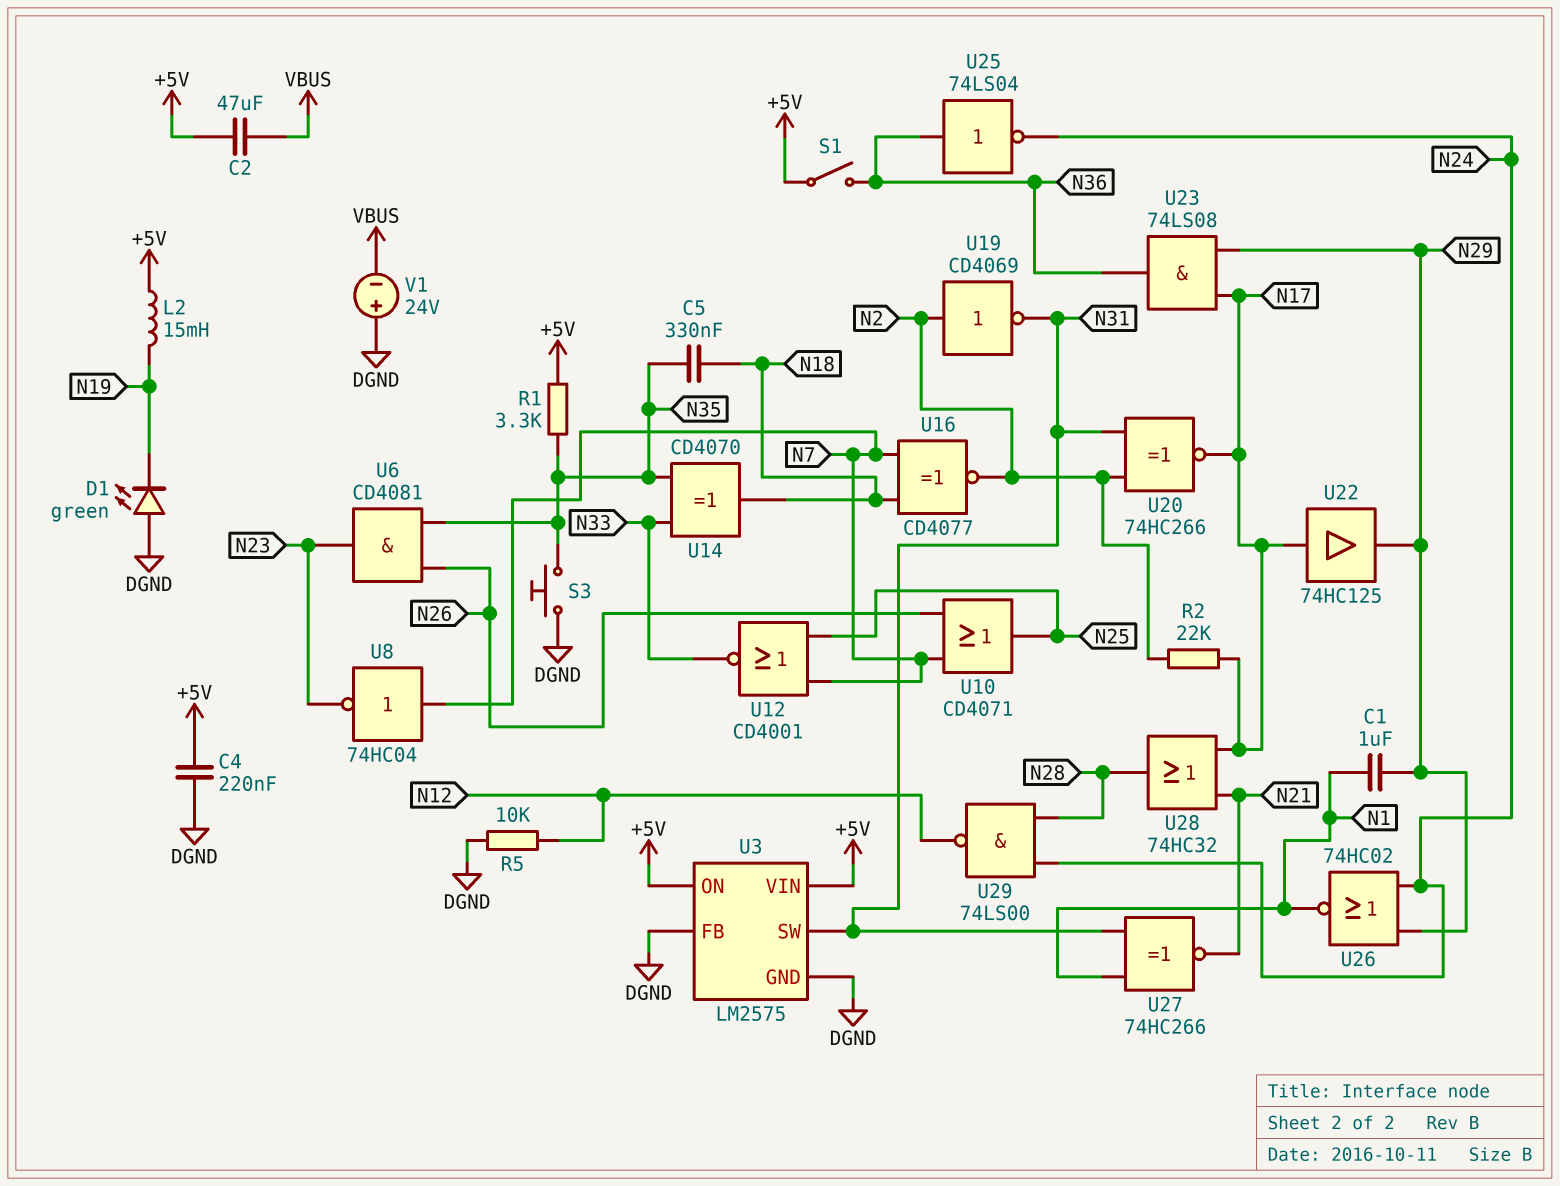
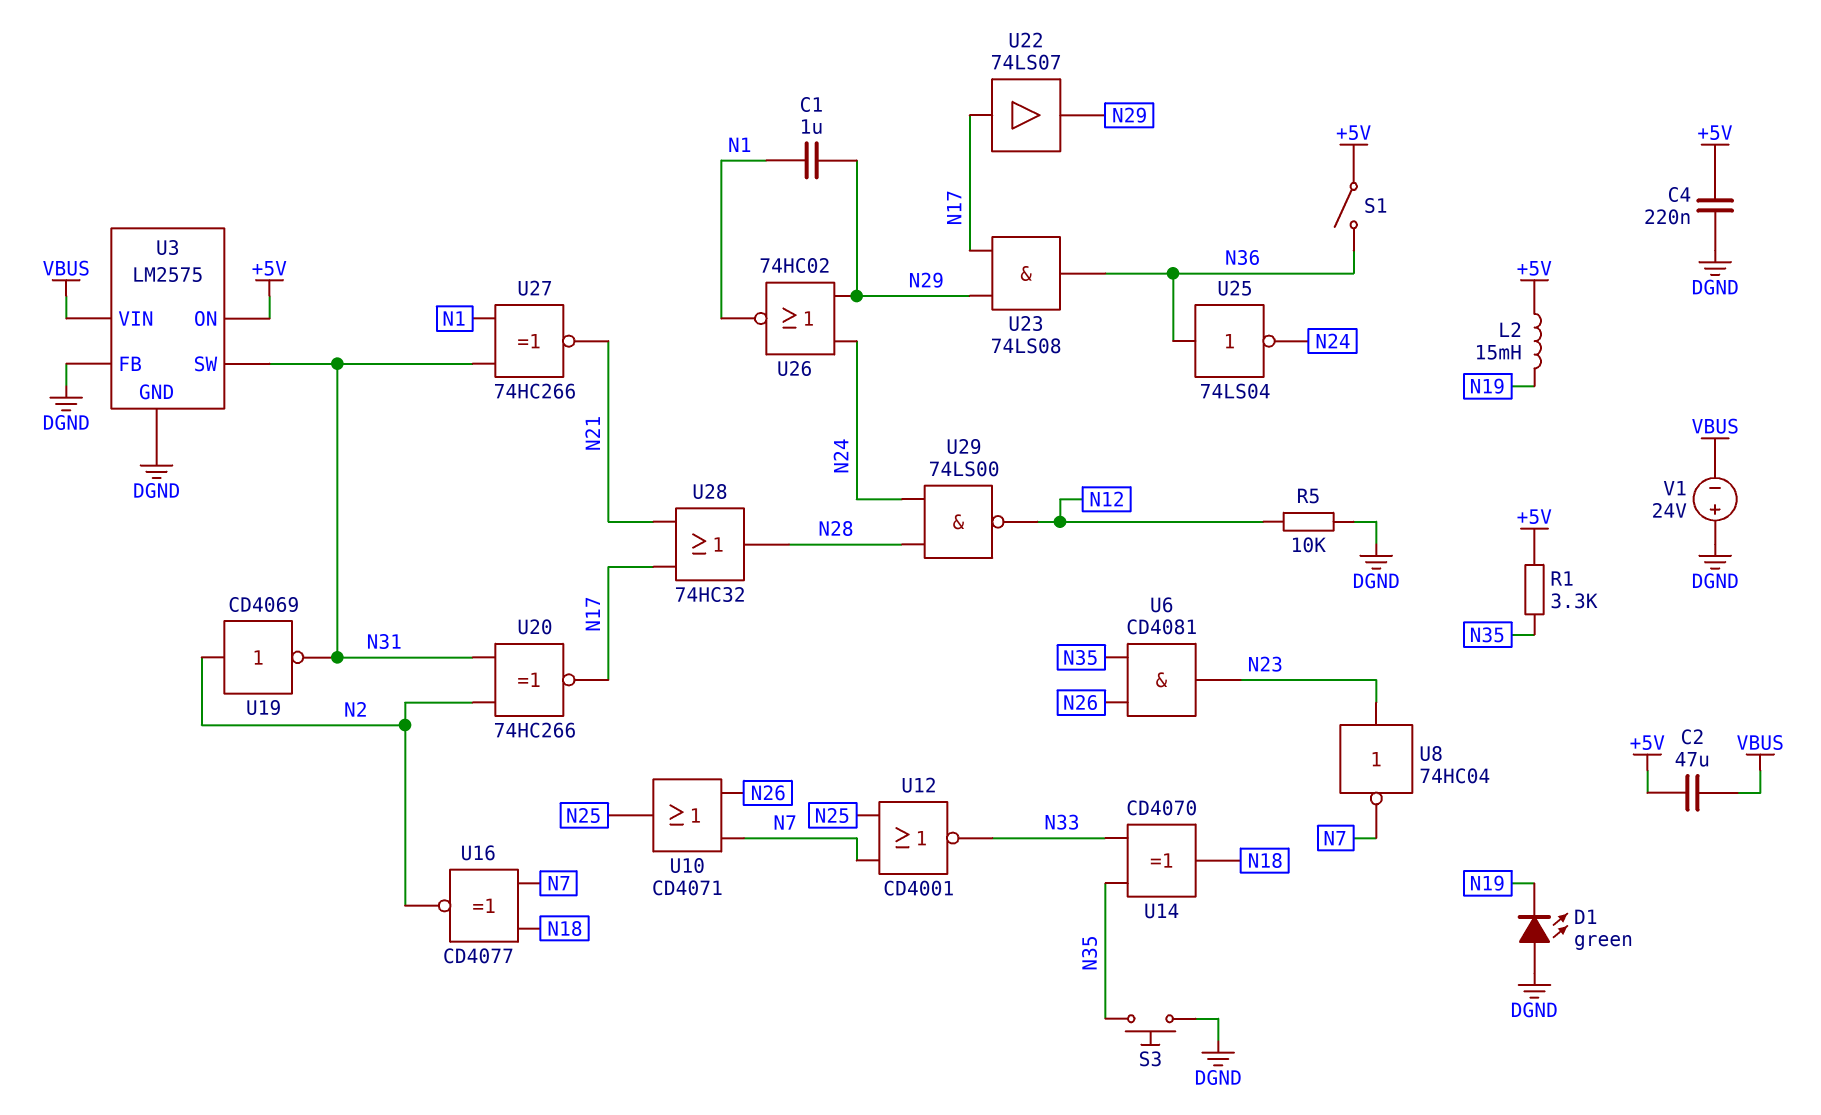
C5: 330nF (N18, N35) -> none
R2: 22k (N2, N17) -> none
U3 pin VIN: +5V -> VBUS
U8: NOT 74HC04 (in N7, out N23) -> NOT 74HC04 (in N23, out N7)
U22: buffer 74HC125 (in N17, out N29) -> buffer 74LS07 (in N17, out N29)

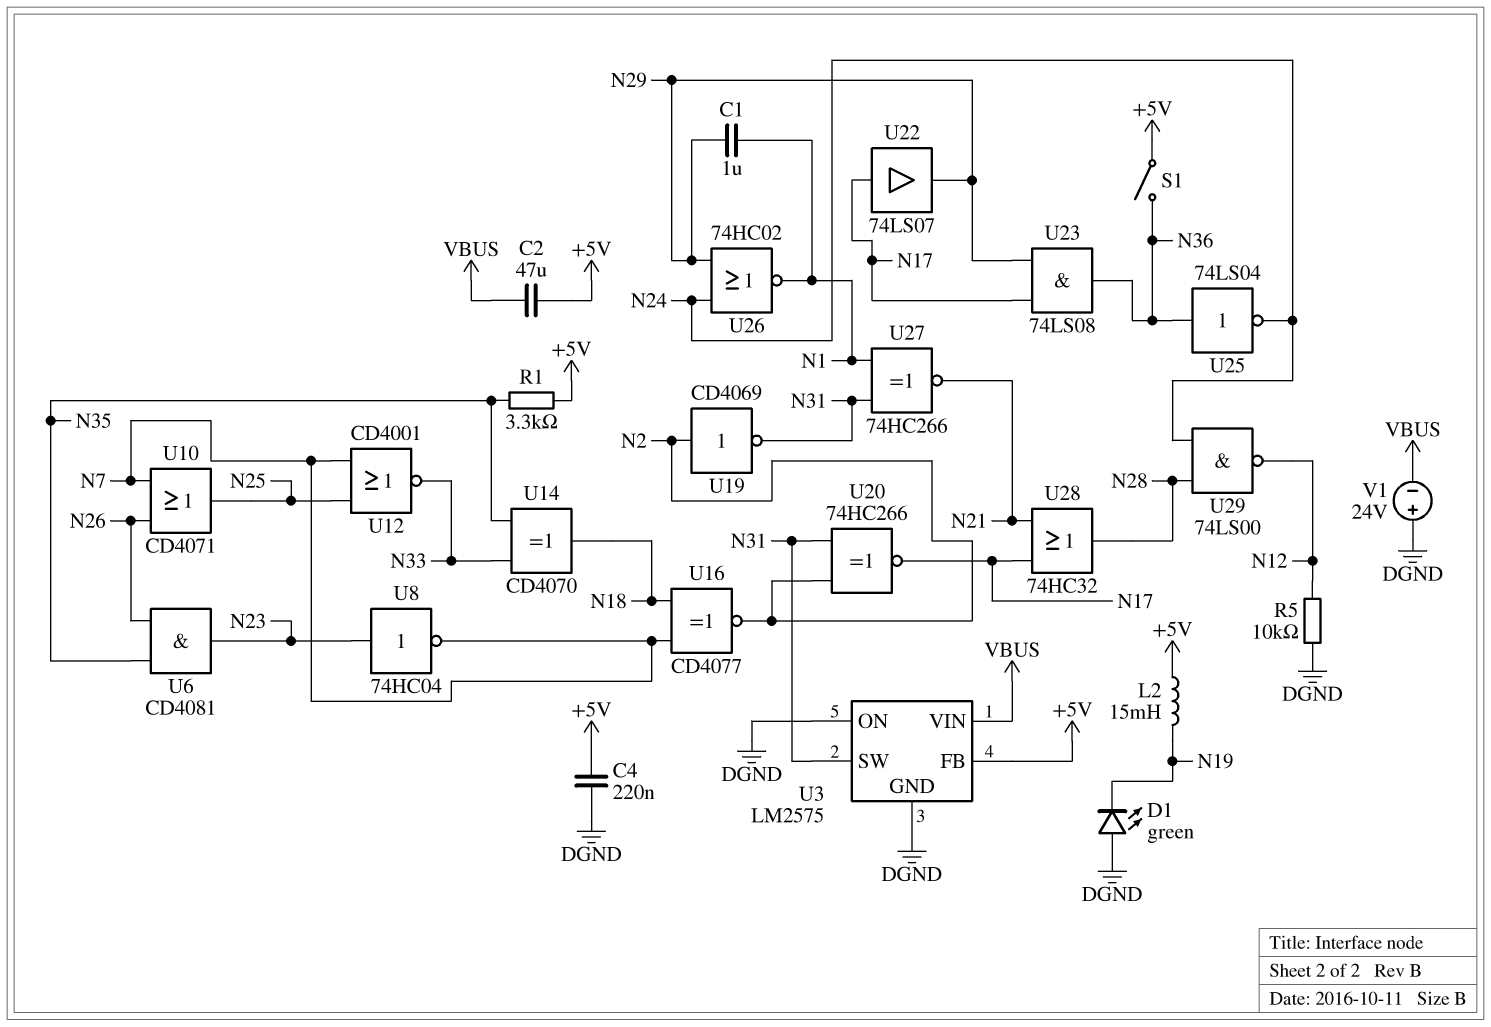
S3: button (DGND, N35) -> none
U3 pin FB: DGND -> +5V
U3 pin ON: +5V -> DGND

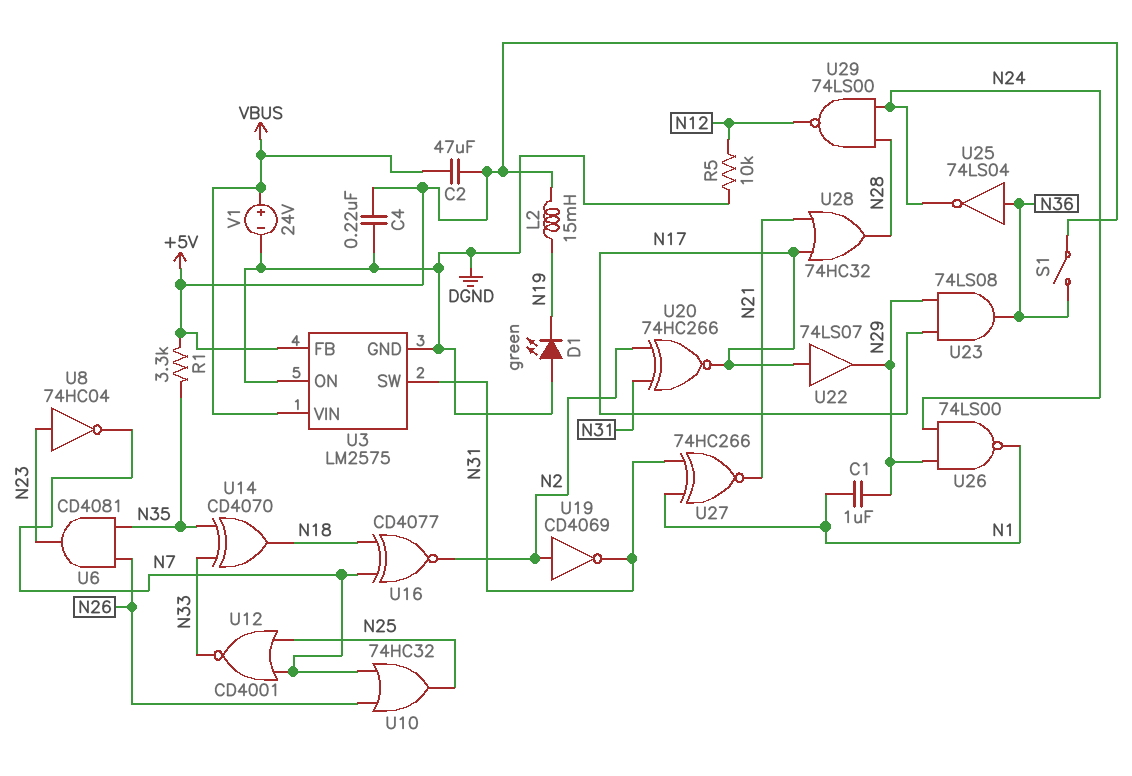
U10: OR CD4071 (in N7, in N26, out N25) -> OR 74HC32 (in N7, in N26, out N25)
U26: NOR 74HC02 (in N24, in N29, out N1) -> NAND 74LS00 (in N24, in N29, out N1)
V1: 24V (plus DGND, minus VBUS) -> 24V (plus VBUS, minus DGND)

